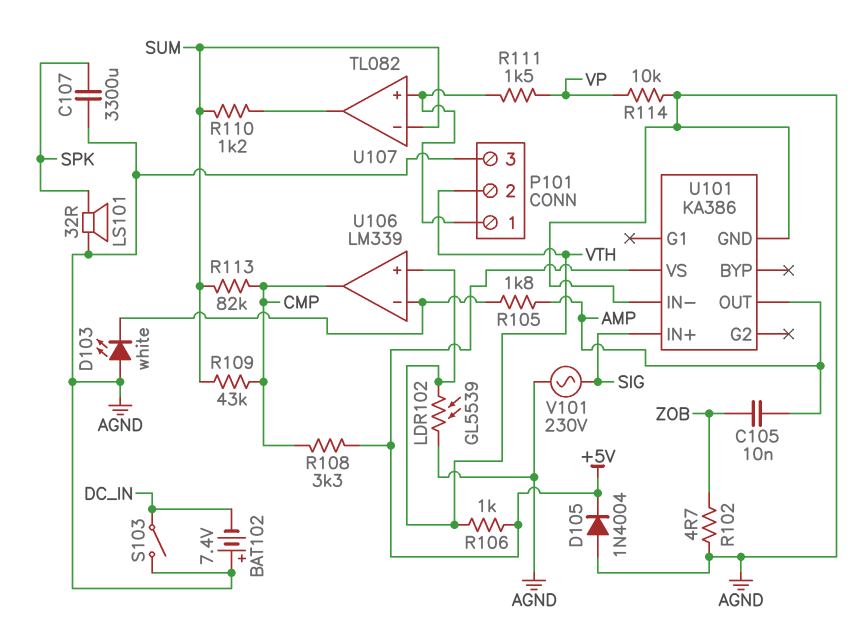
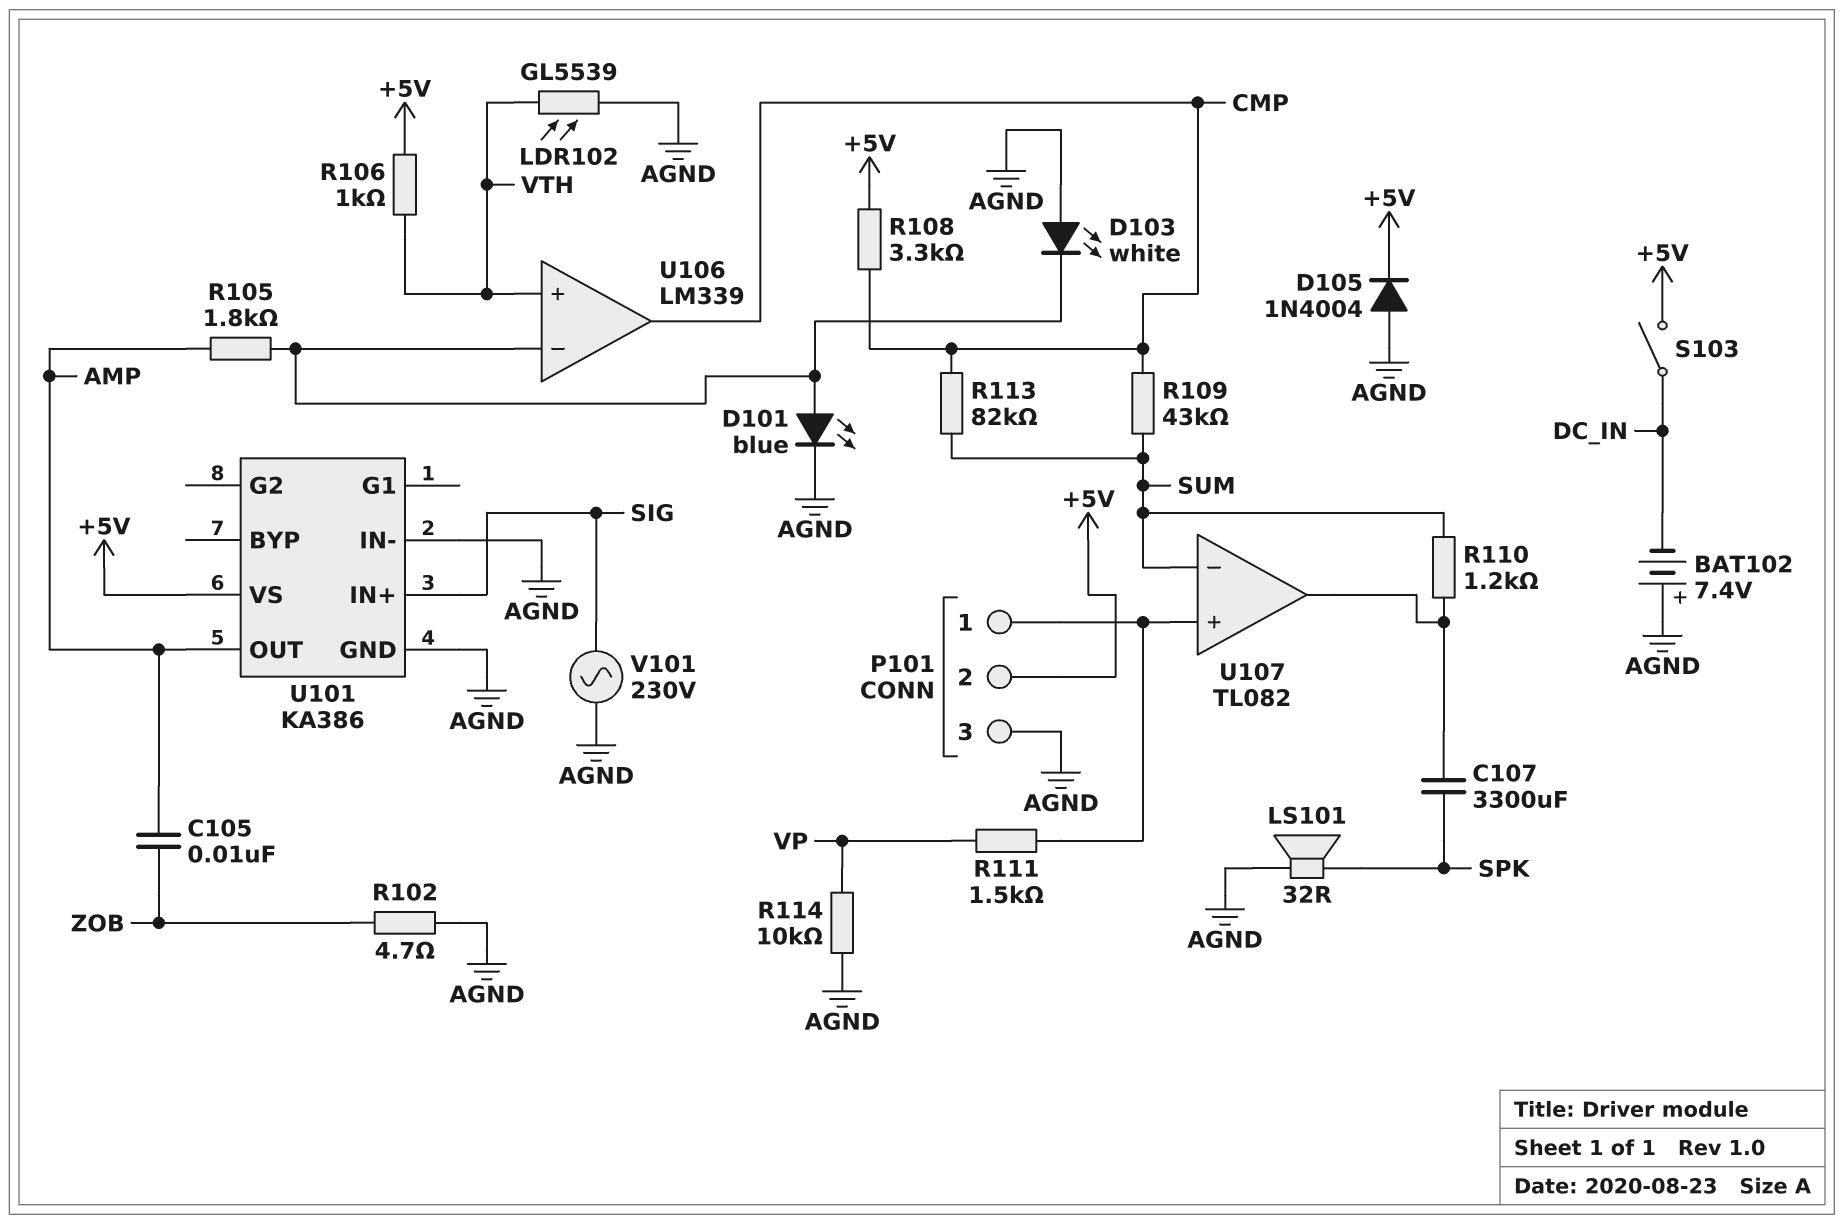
C107: 3300uF (AGND, SPK) -> 3300uF (SPK, U107/out)
D101: none -> LED blue (A U106/in-, K AGND)
P101 pin 2: VTH -> +5V
S103: switch (AGND, DC_IN) -> switch (+5V, DC_IN)

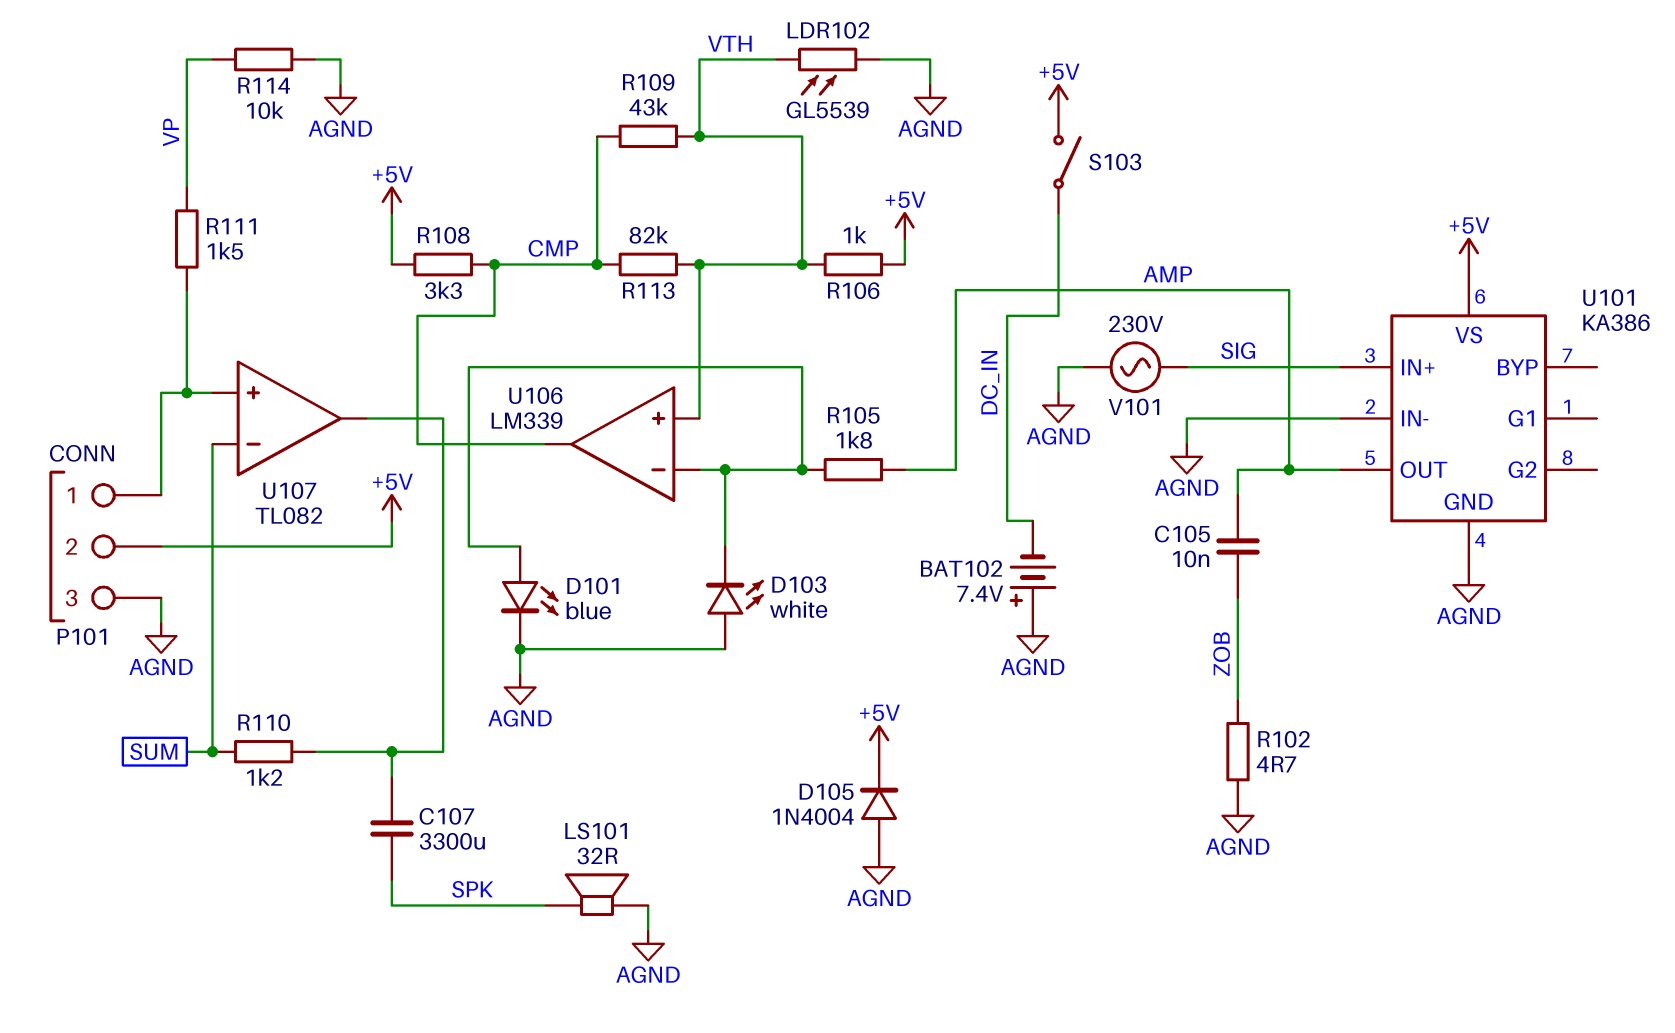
R109: 43k (CMP, SUM) -> 43k (CMP, VTH)
R113: 82k (CMP, SUM) -> 82k (CMP, VTH)

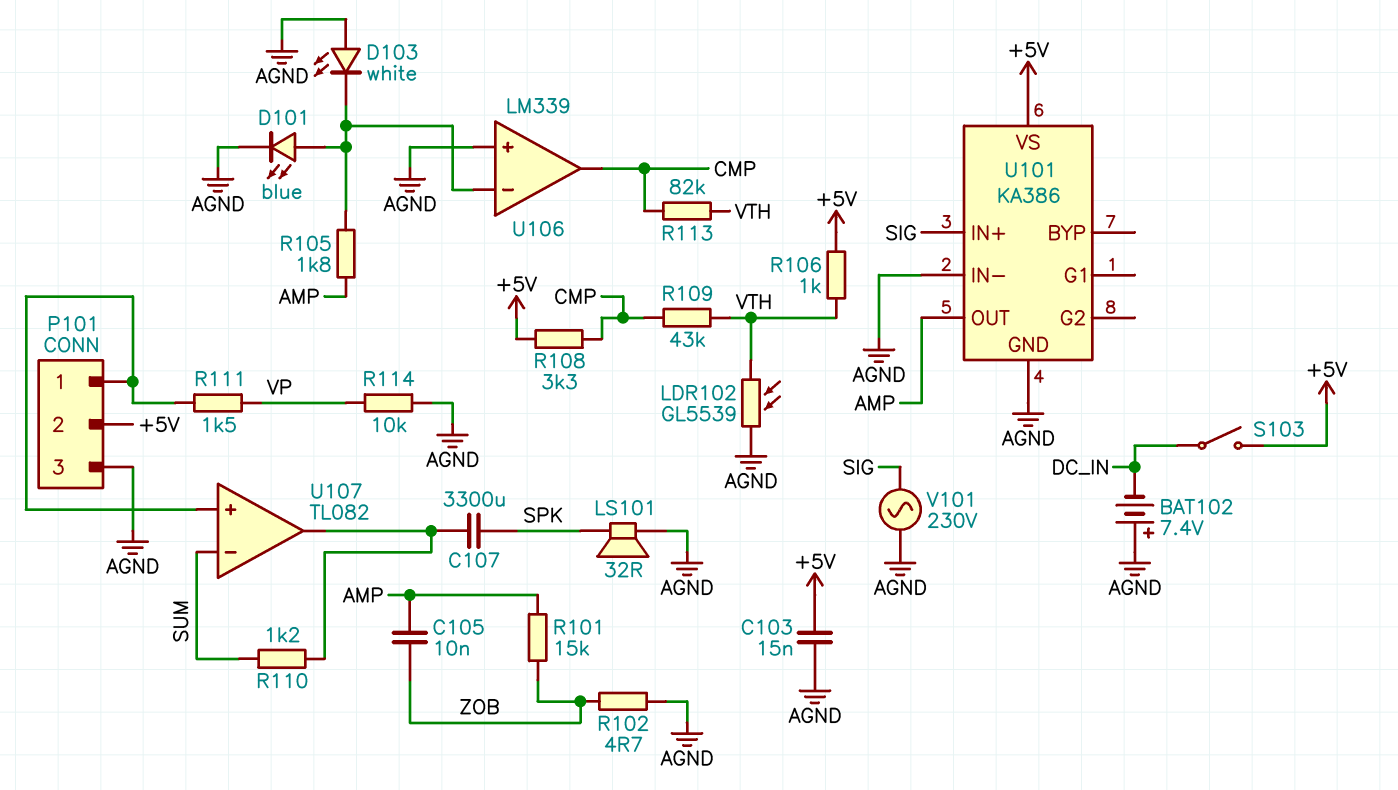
C103: none -> 15nF (+5V, AGND)
D105: diode 1N4004 (A AGND, K +5V) -> none
R101: none -> 15k (AMP, ZOB)
U106 pin in+: VTH -> AGND

